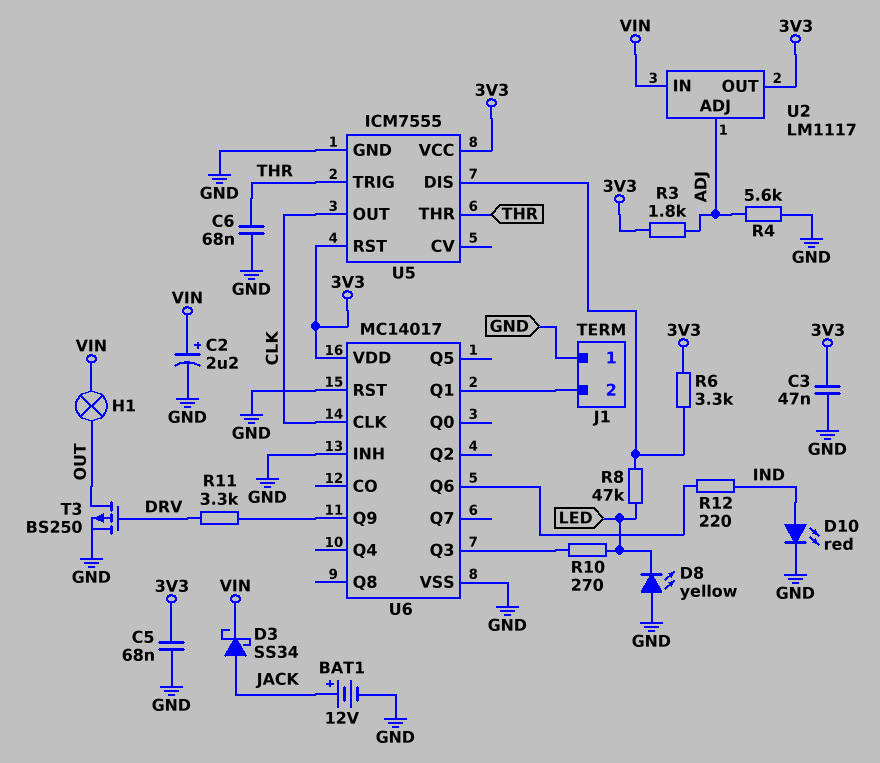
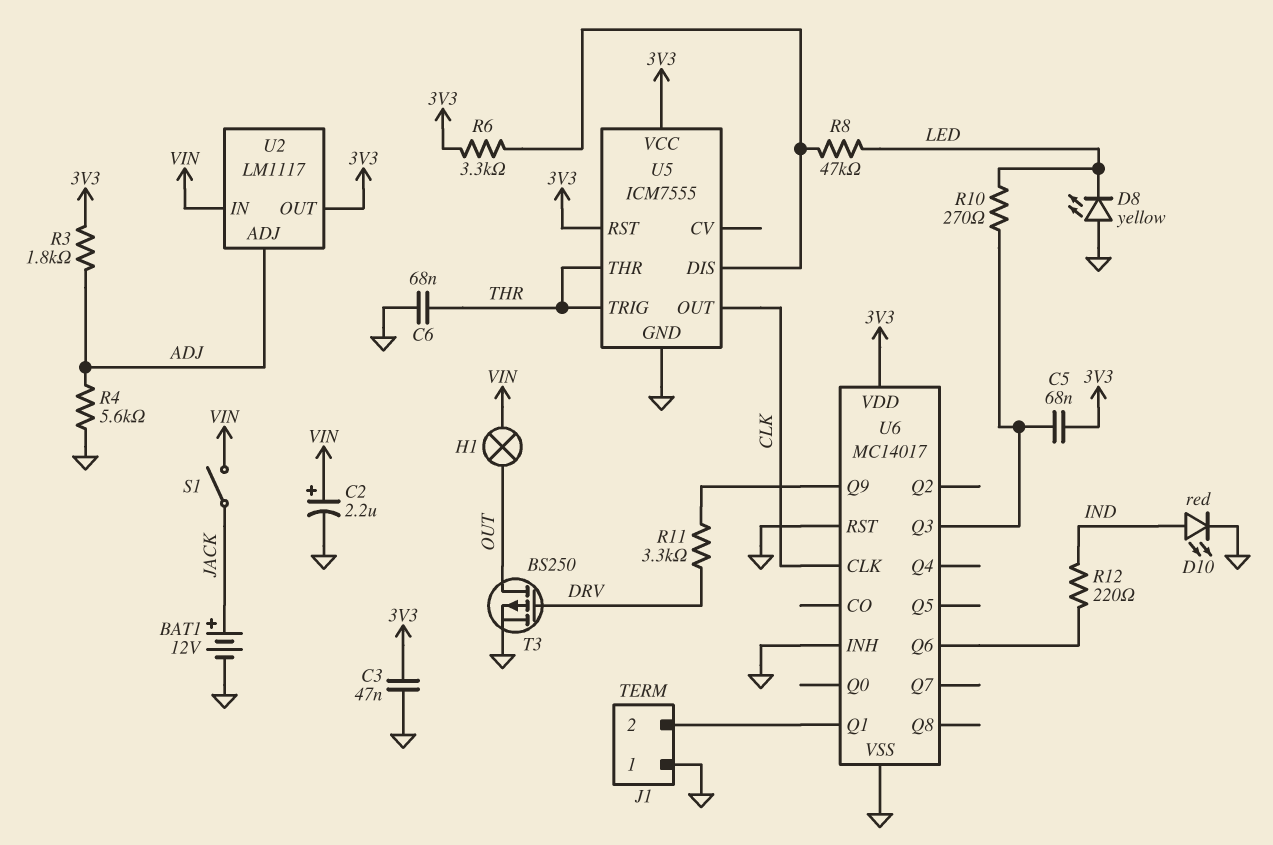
C5: 68nF (3V3, GND) -> 68nF (3V3, U6/Q3)
D3: schottky SS34 (A JACK, K VIN) -> none
S1: none -> switch (JACK, VIN)

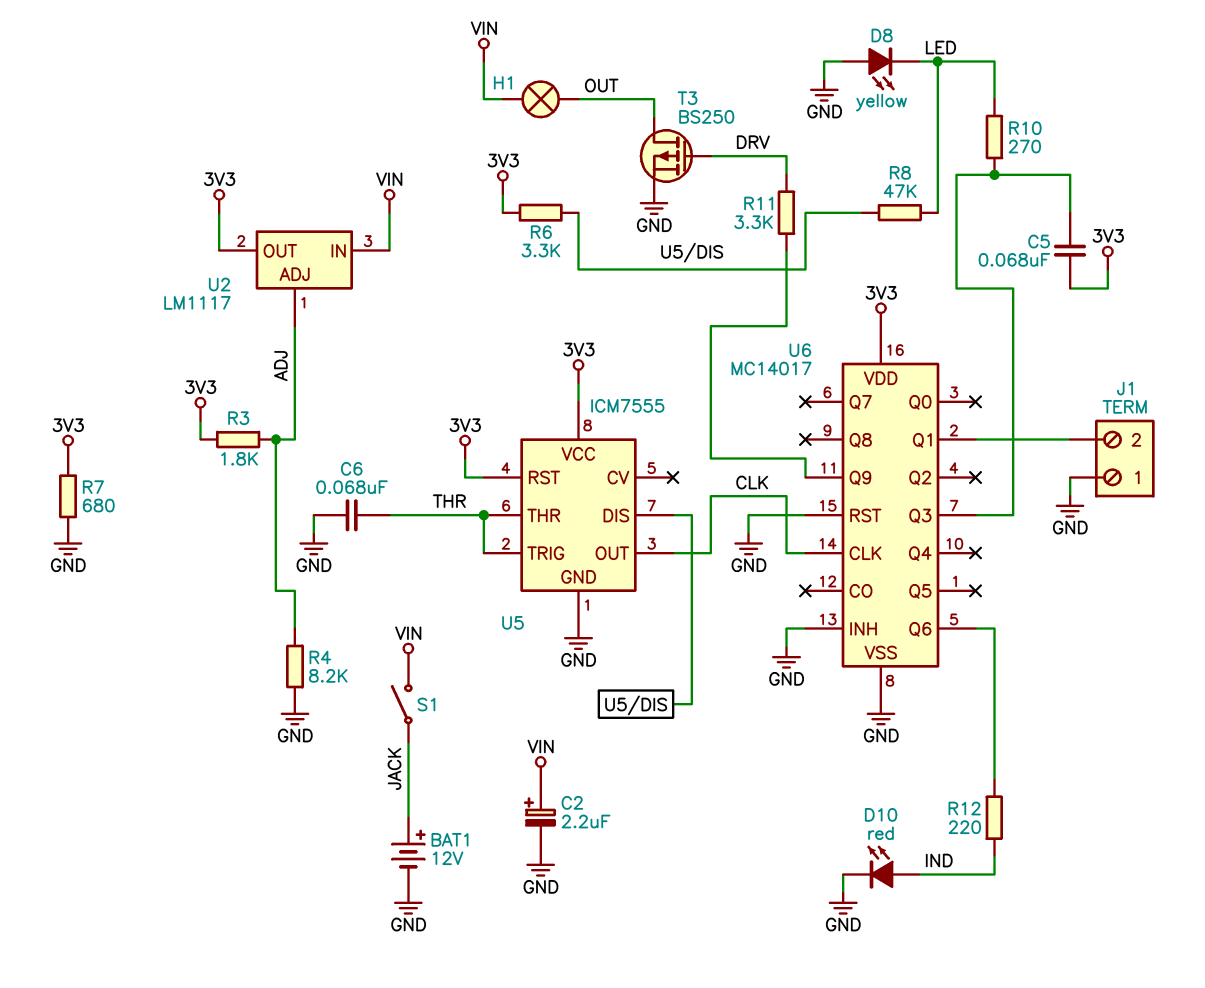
C3: 47nF (3V3, GND) -> none
R4: 5.6k (ADJ, GND) -> 8.2k (ADJ, GND)
R7: none -> 680 (3V3, GND)

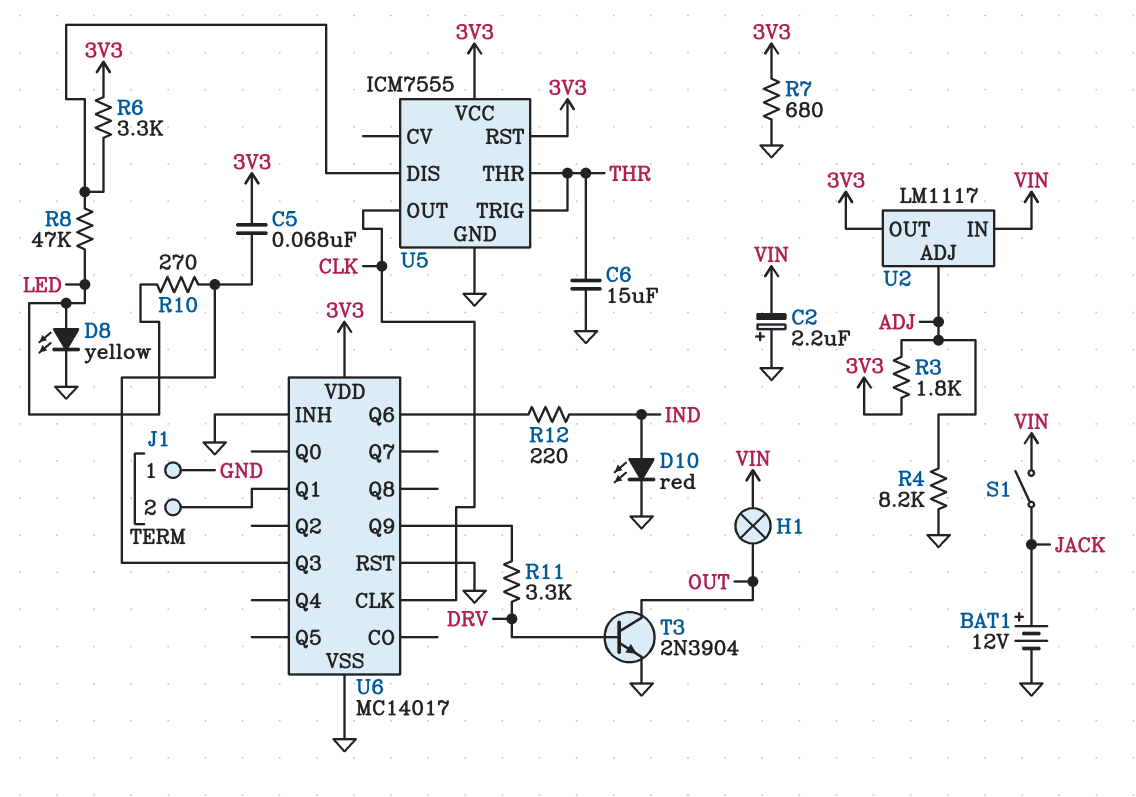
C2: 2.2uF (plus VIN, minus GND) -> 2.2uF (plus GND, minus VIN)
C6: 68nF (GND, THR) -> 15uF (GND, THR)
D8: LED yellow (A GND, K LED) -> LED yellow (A LED, K GND)
T3: PMOS BS250 (G DRV, D OUT, S GND) -> NPN 2N3904 (B DRV, C OUT, E GND)

